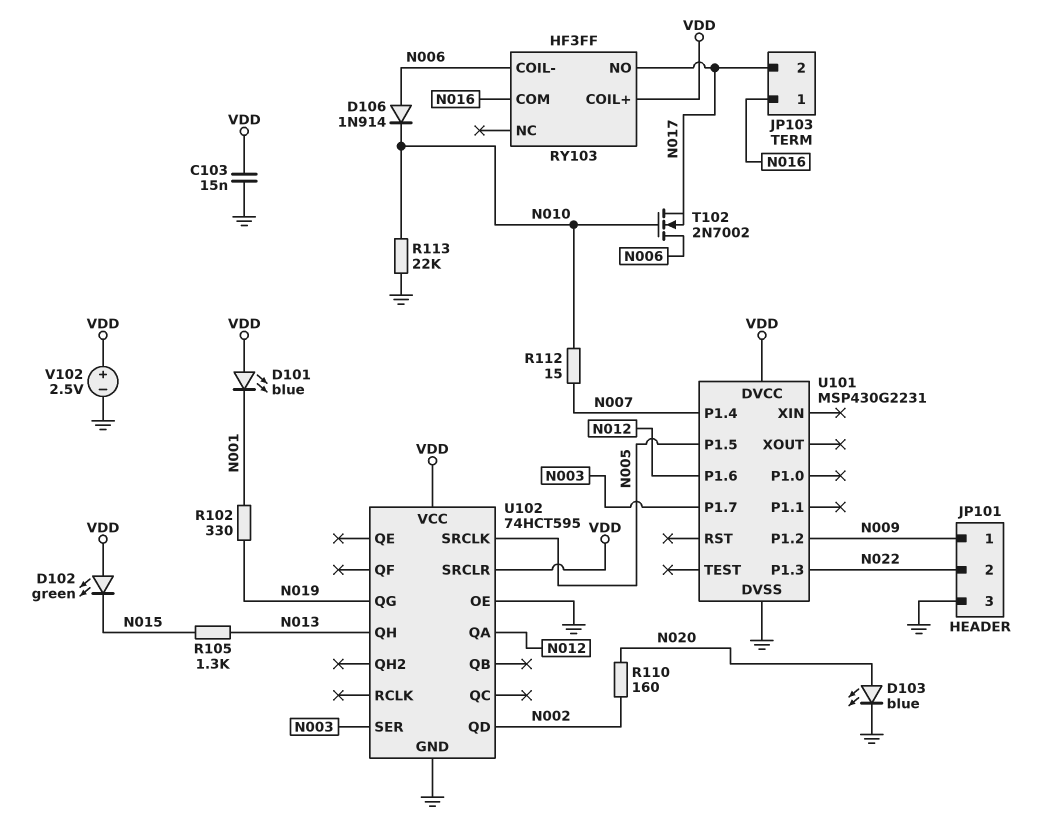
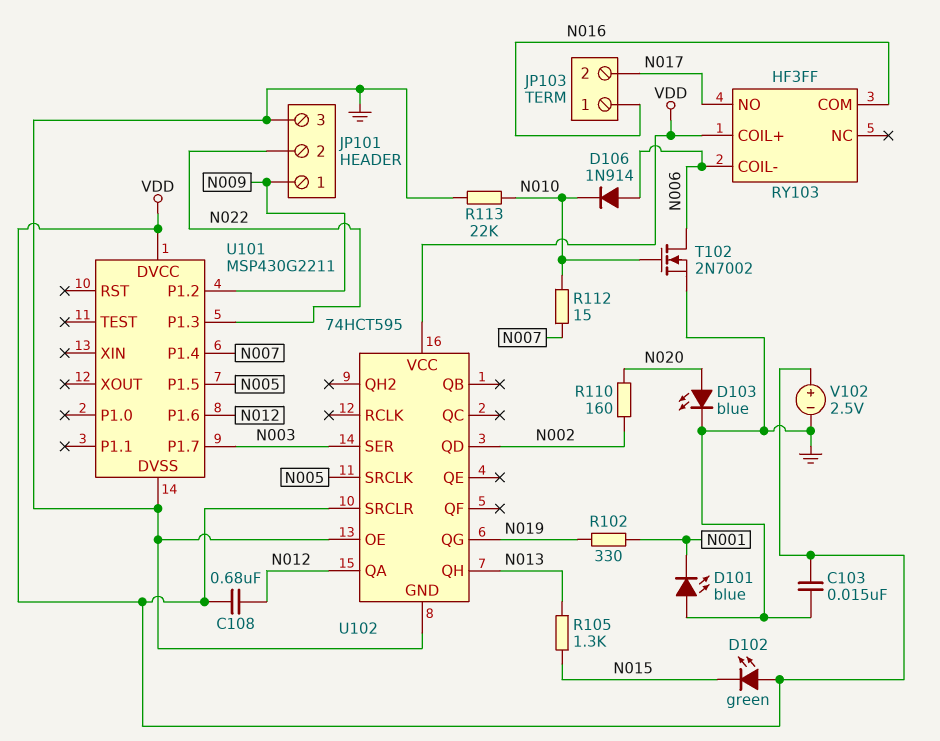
C108: none -> 680nF (N012, VDD)
D101: LED blue (A VDD, K N001) -> LED blue (A GND, K N001)
T102: NMOS 2N7002 (G N010, D N006, S N017) -> NMOS 2N7002 (G N010, D N006, S GND)
U101: MSP430G2231 -> MSP430G2211

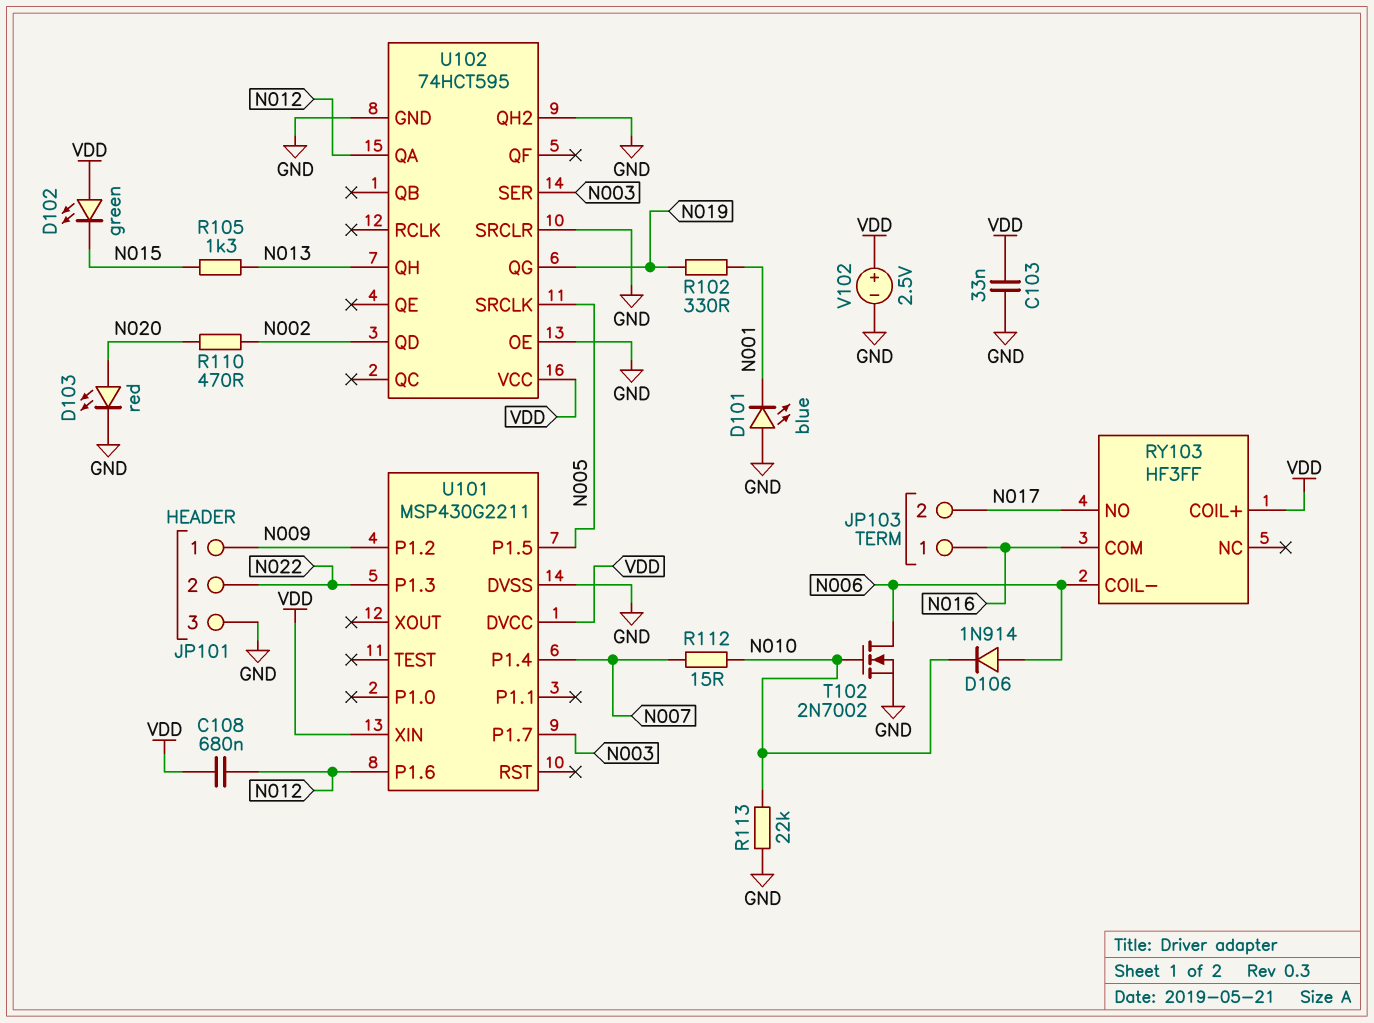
C103: 15nF (GND, VDD) -> 33nF (GND, VDD)
D103: LED blue (A N020, K GND) -> LED red (A N020, K GND)
R110: 160 (N002, N020) -> 470 (N002, N020)
U101 pin XIN: none -> VDD
U102 pin QH2: none -> GND
U102 pin SRCLR: VDD -> GND

